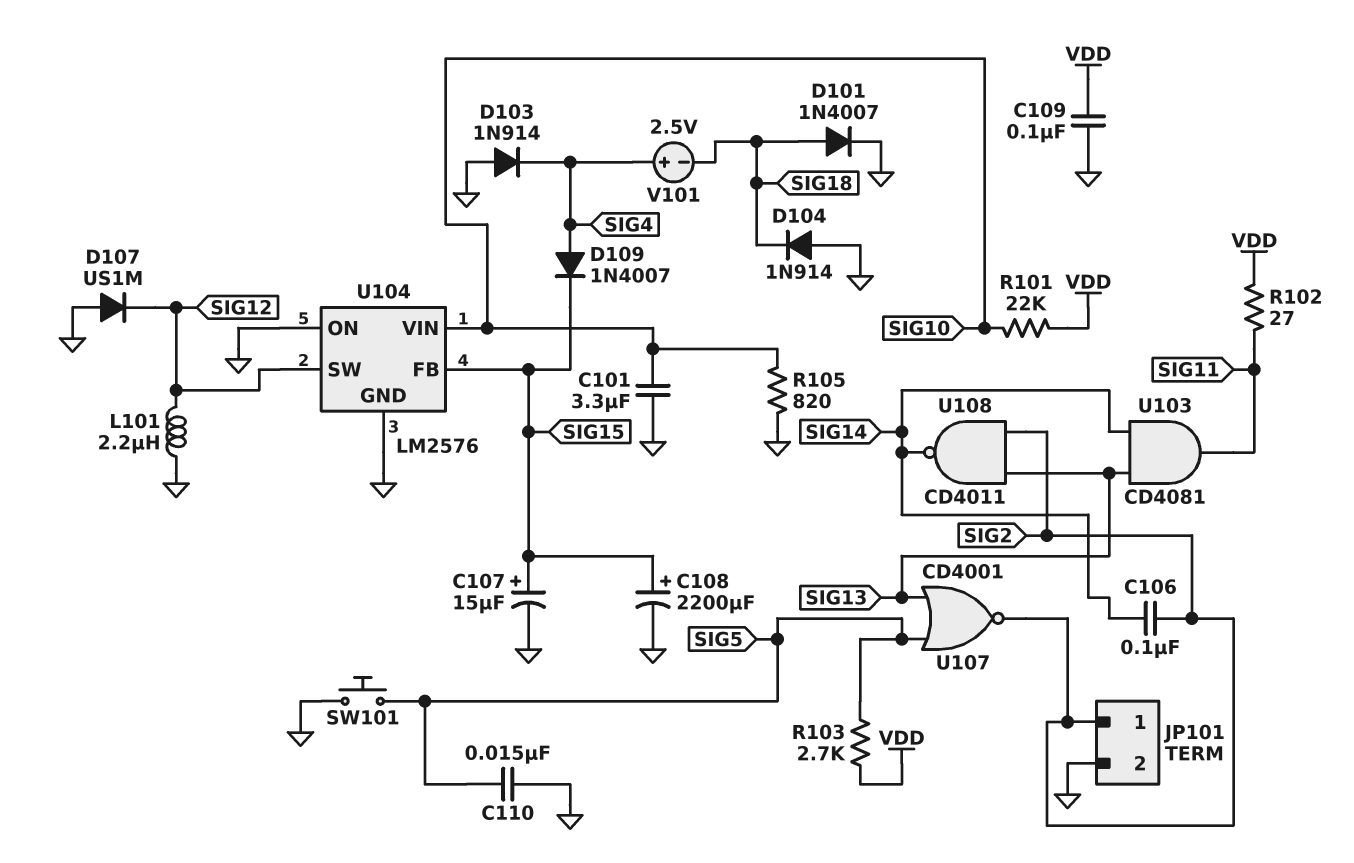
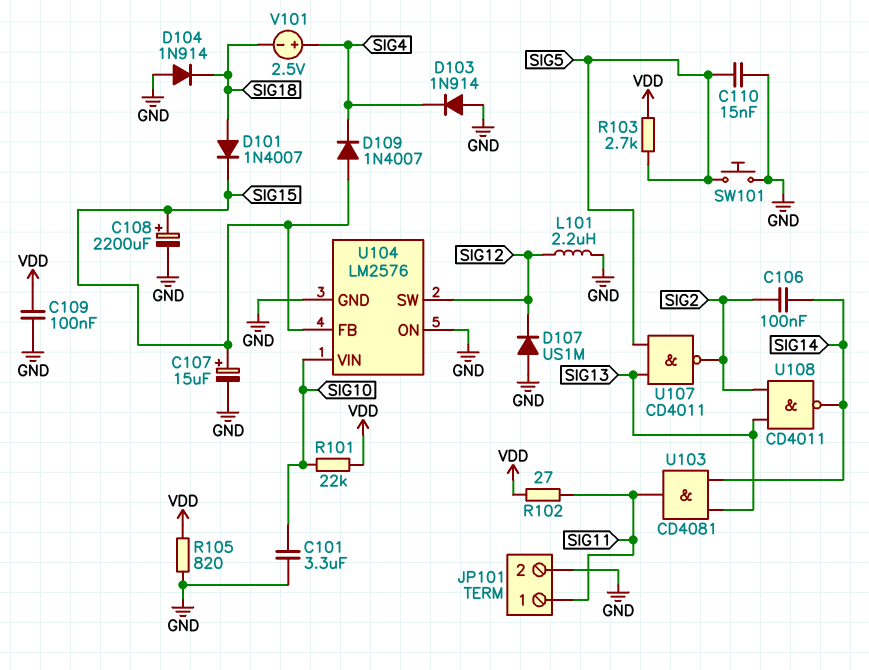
D101: diode 1N4007 (A SIG18, K GND) -> diode 1N4007 (A SIG18, K SIG15)
D109: diode 1N4007 (A SIG4, K SIG15) -> diode 1N4007 (A SIG15, K SIG4)
JP101 pin 1: SIG2 -> SIG11
R105: 820 (GND, SIG10) -> 820 (GND, VDD)
U107: NOR CD4001 (in SIG5, in SIG13, out SIG2) -> NAND CD4011 (in SIG5, in SIG13, out SIG2)

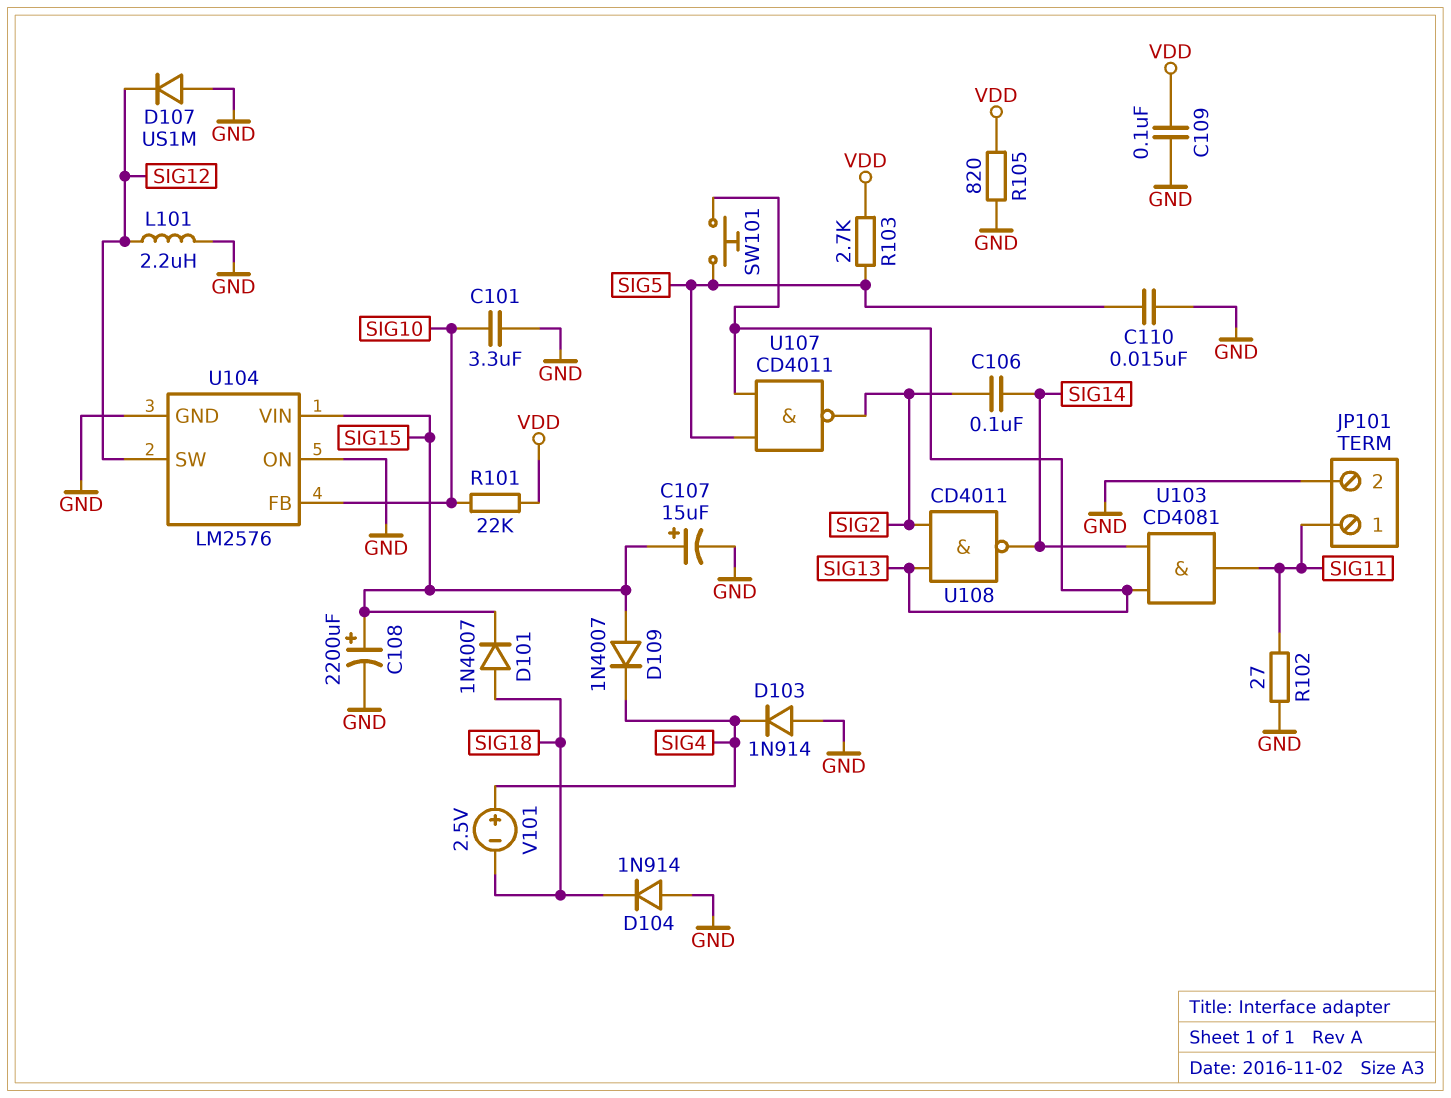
R102: 27 (SIG11, VDD) -> 27 (GND, SIG11)
SW101: button (GND, SIG5) -> button (SIG5, SIG13)
U104 pin FB: SIG15 -> SIG10
U104 pin VIN: SIG10 -> SIG15

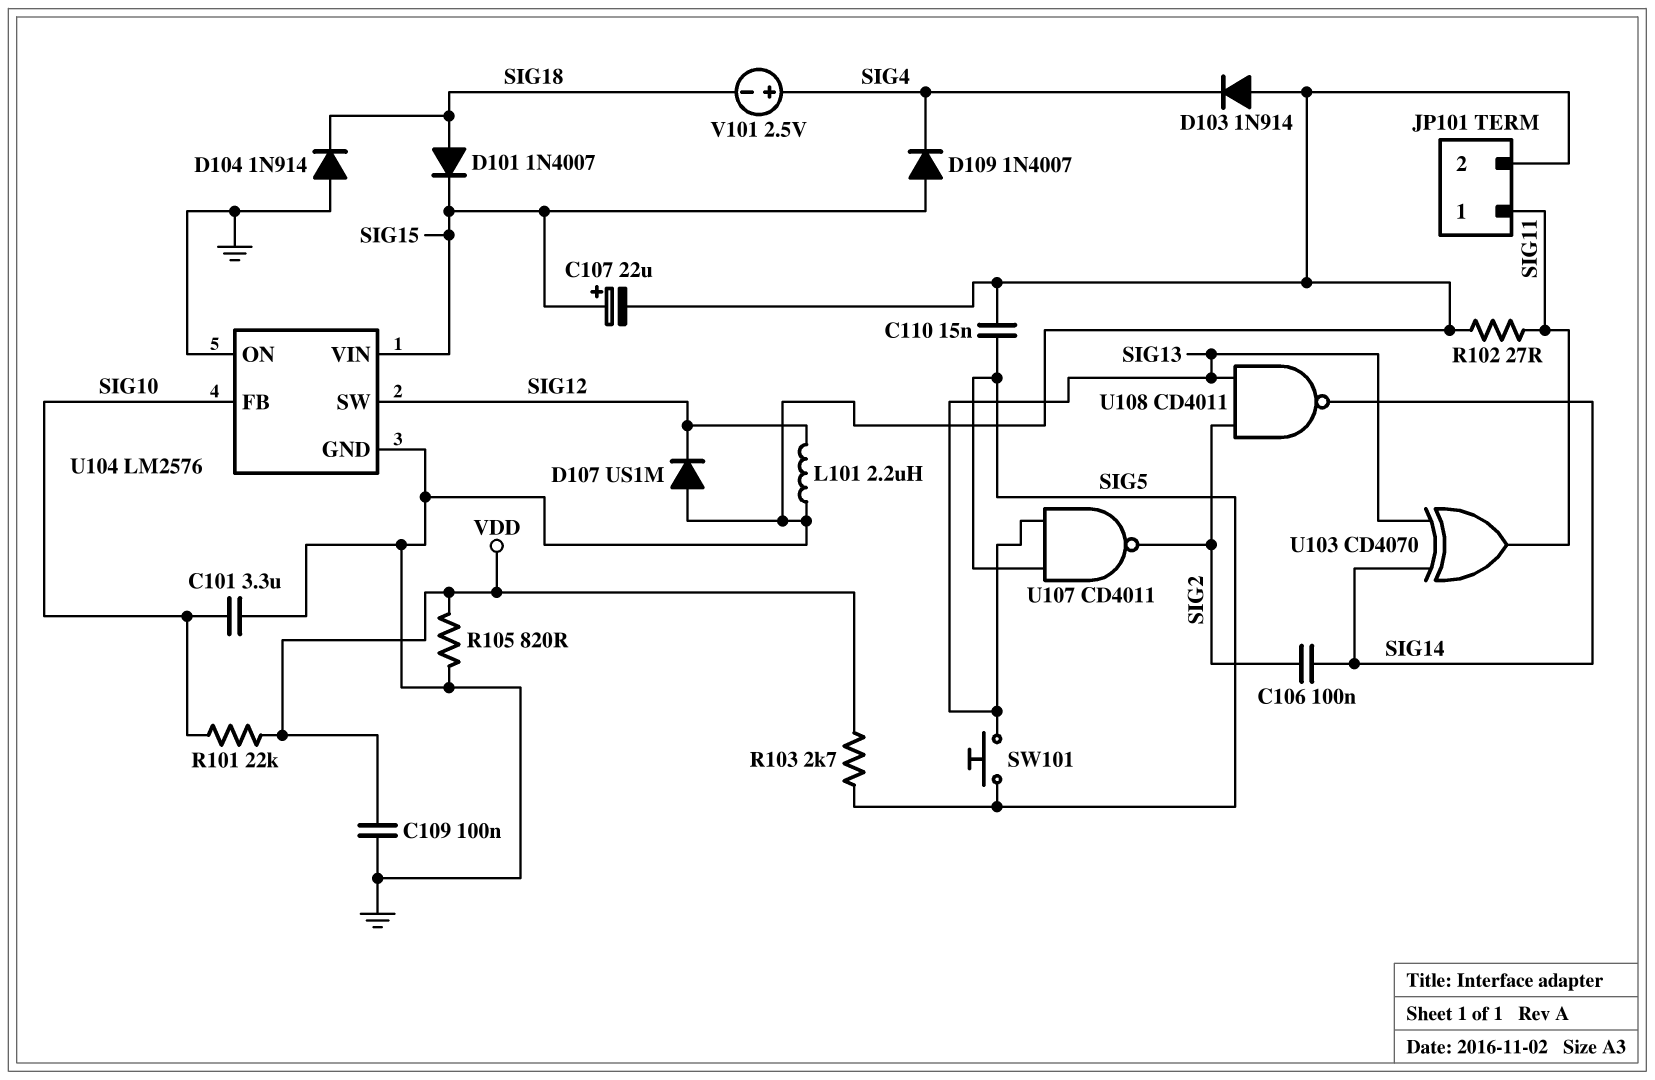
C107: 15uF (plus SIG15, minus GND) -> 22uF (plus SIG15, minus GND)
C108: 2200uF (plus SIG15, minus GND) -> none
U103: AND CD4081 (in SIG13, in SIG14, out SIG11) -> XOR CD4070 (in SIG13, in SIG14, out SIG11)

